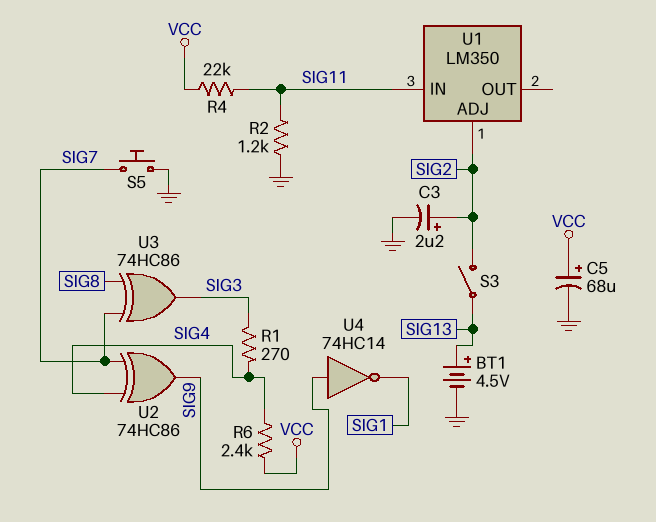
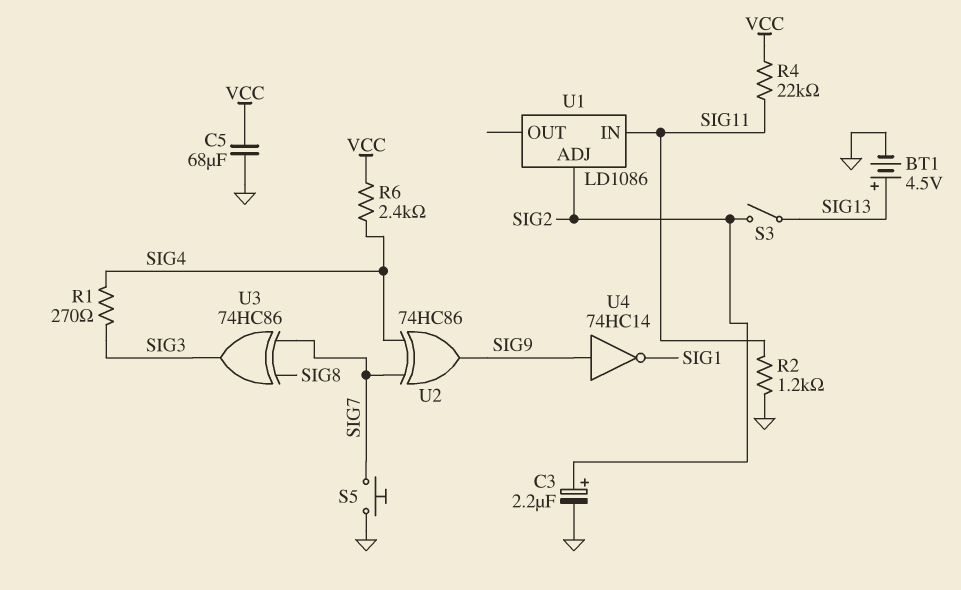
C5: 68uF (plus VCC, minus GND) -> 68uF (GND, VCC)
U1: LM350 -> LD1086

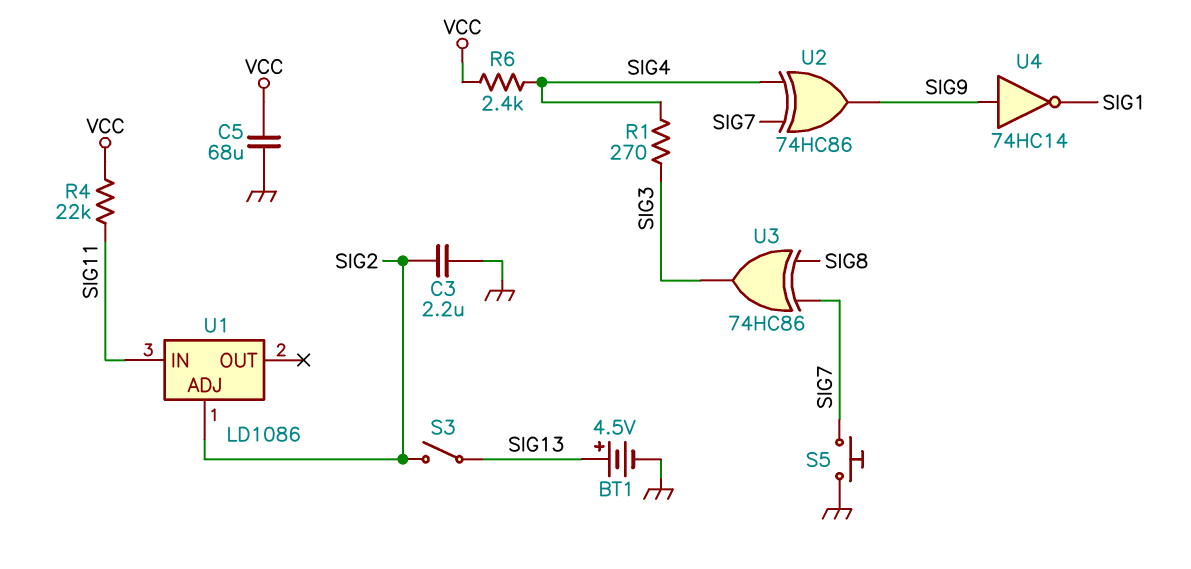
C3: 2.2uF (plus SIG2, minus GND) -> 2.2uF (GND, SIG2)
R2: 1.2k (GND, SIG11) -> none

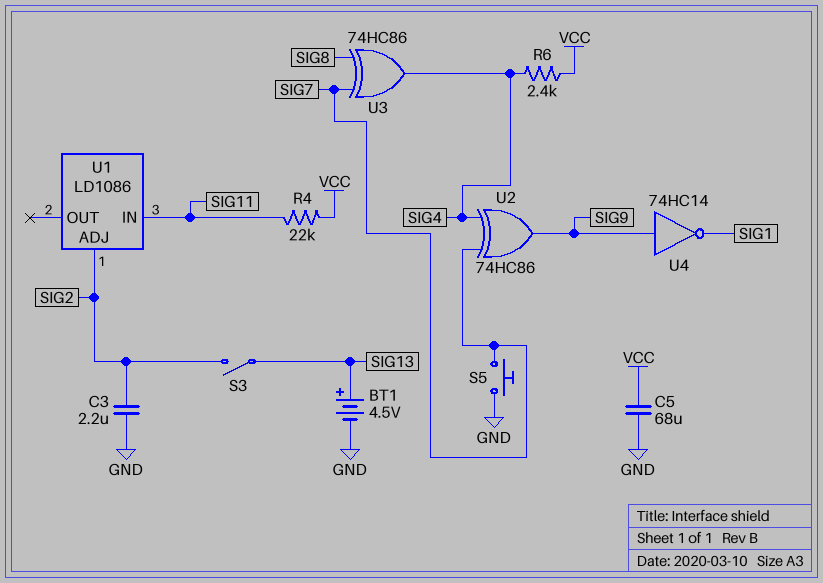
R1: 270 (SIG3, SIG4) -> none
U3: XOR 74HC86 (in SIG7, in SIG8, out SIG3) -> XOR 74HC86 (in SIG7, in SIG8, out SIG4)

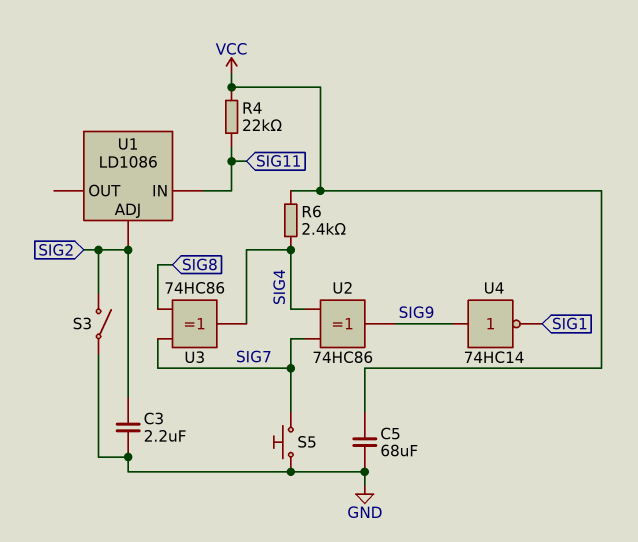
BT1: 4.5V (plus SIG13, minus GND) -> none
S3: switch (SIG2, SIG13) -> switch (GND, SIG2)

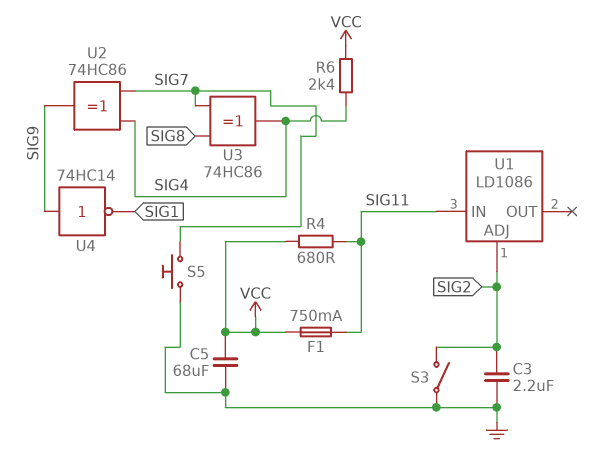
F1: none -> 750mA (SIG11, VCC)
R4: 22k (SIG11, VCC) -> 680 (SIG11, VCC)

